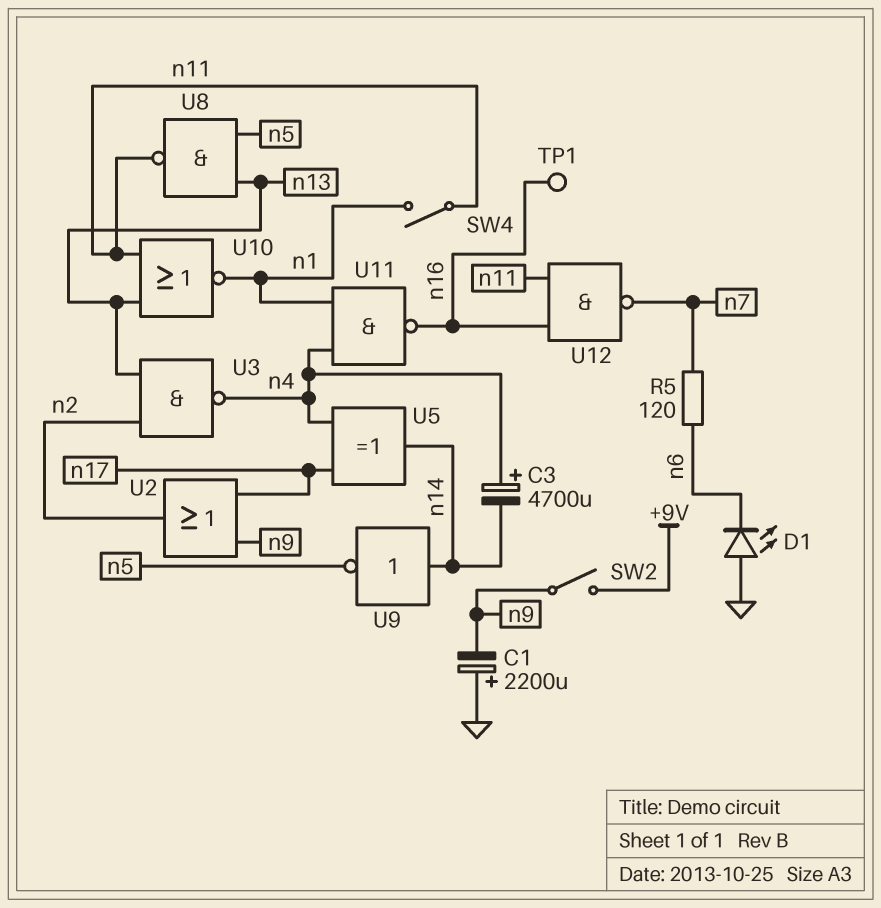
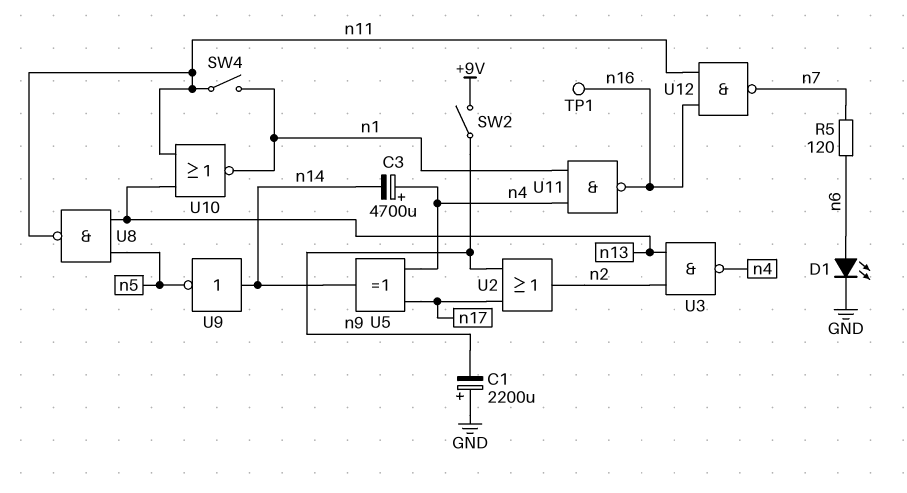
D1: LED (A GND, K n6) -> LED (A n6, K GND)

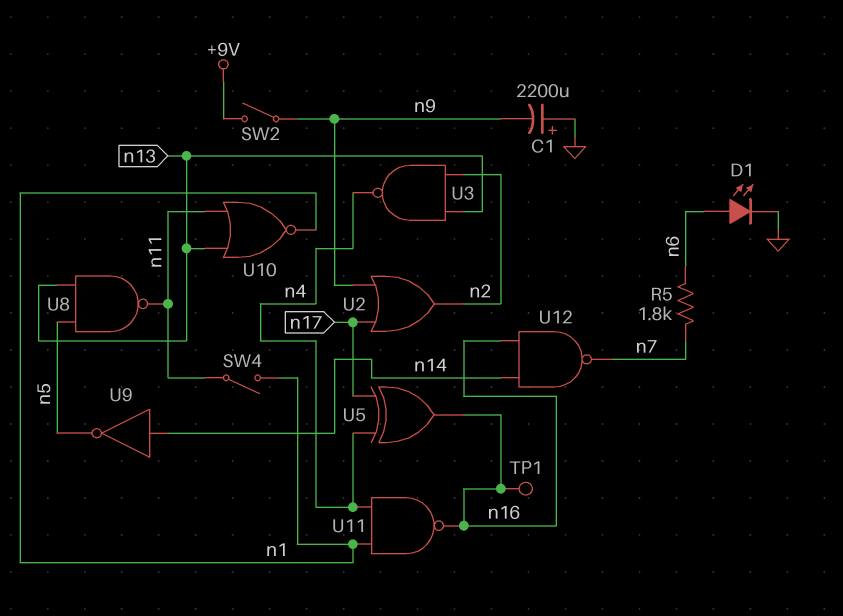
C3: 4700uF (plus n4, minus n14) -> none
R5: 120 (n6, n7) -> 1.8k (n6, n7)
U5: XOR (in n4, in n17, out n14) -> XOR (in n4, in n17, out n16)
U12: NAND (in n11, in n16, out n7) -> NAND (in n14, in n16, out n7)

